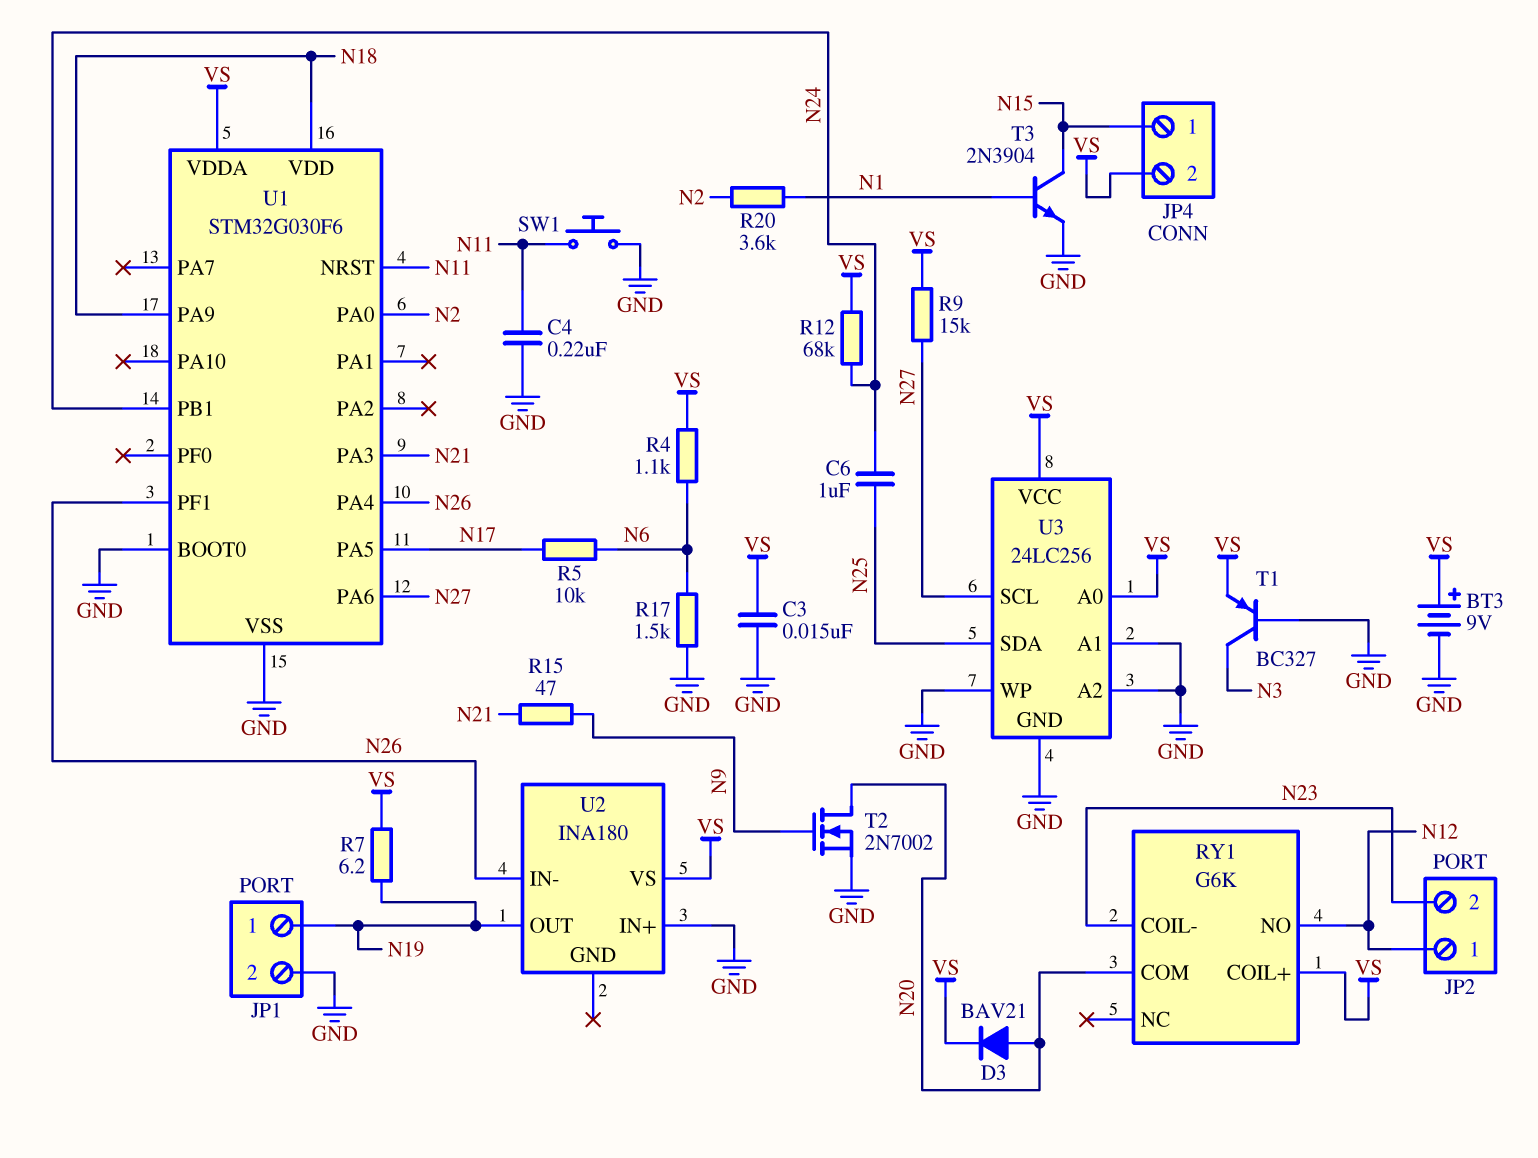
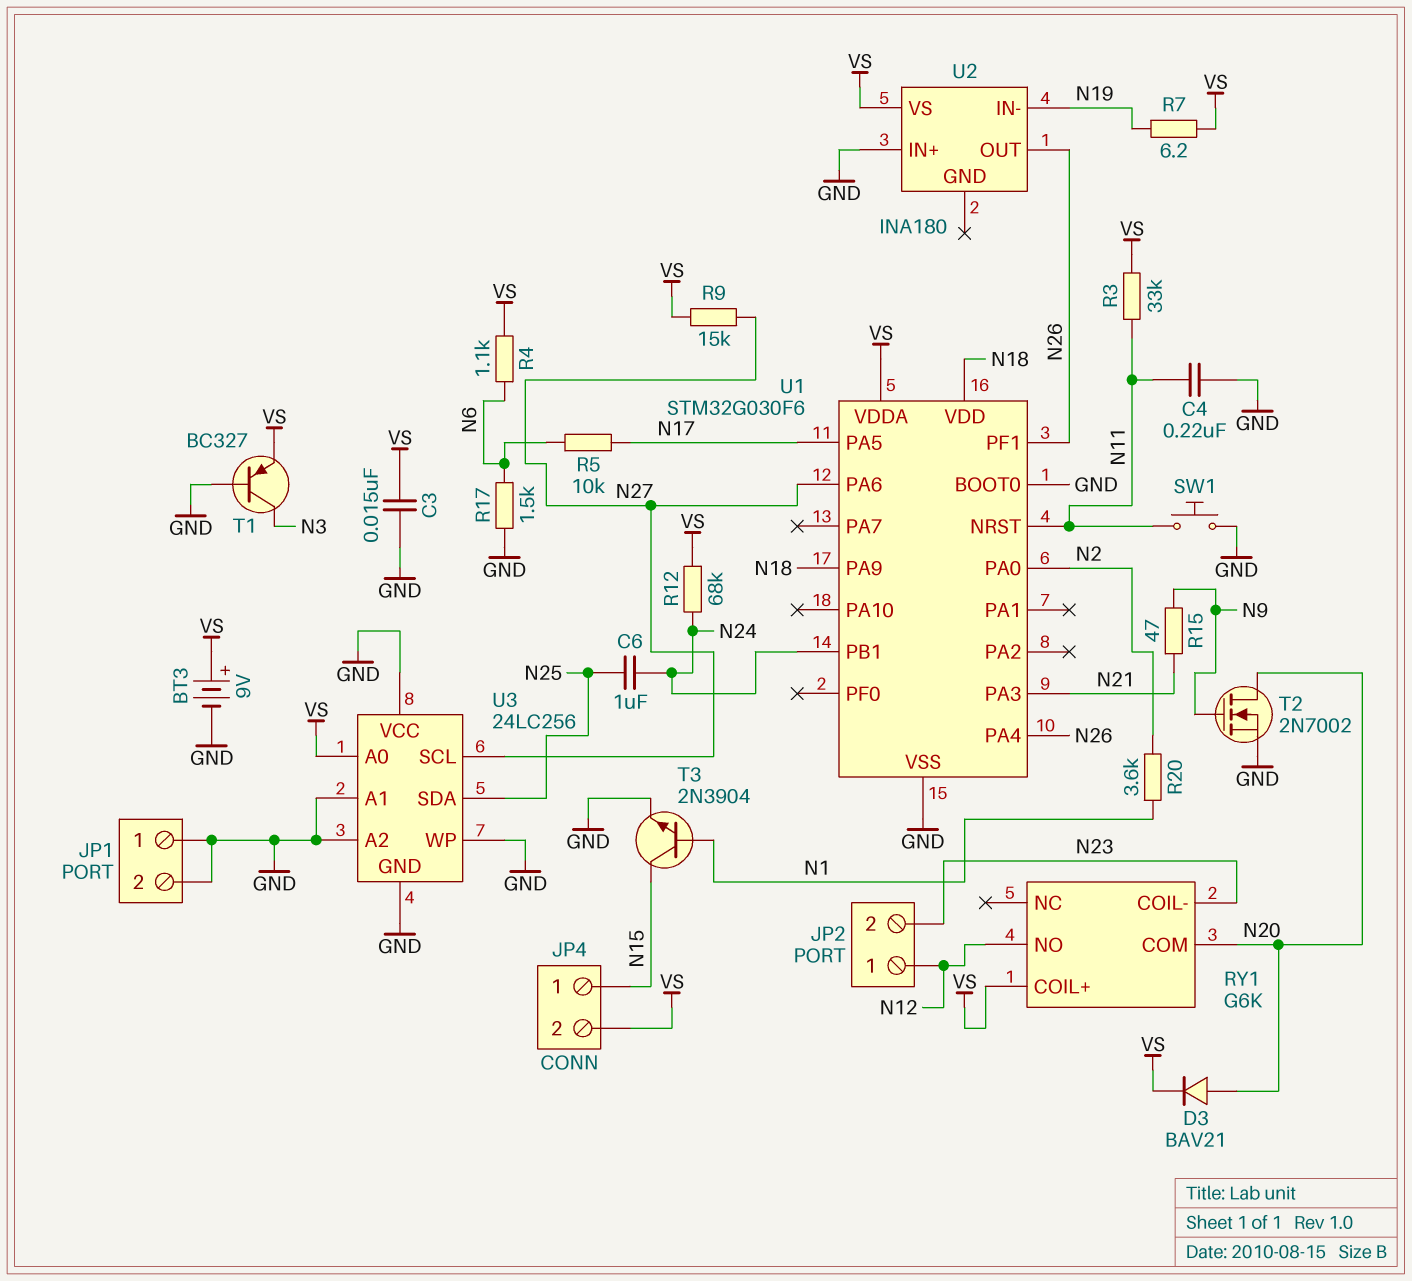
JP1 pin 1: N19 -> GND
R3: none -> 33k (N11, VS)
U2 pin IN-: N26 -> N19
U2 pin OUT: N19 -> N26
U3 pin VCC: VS -> GND

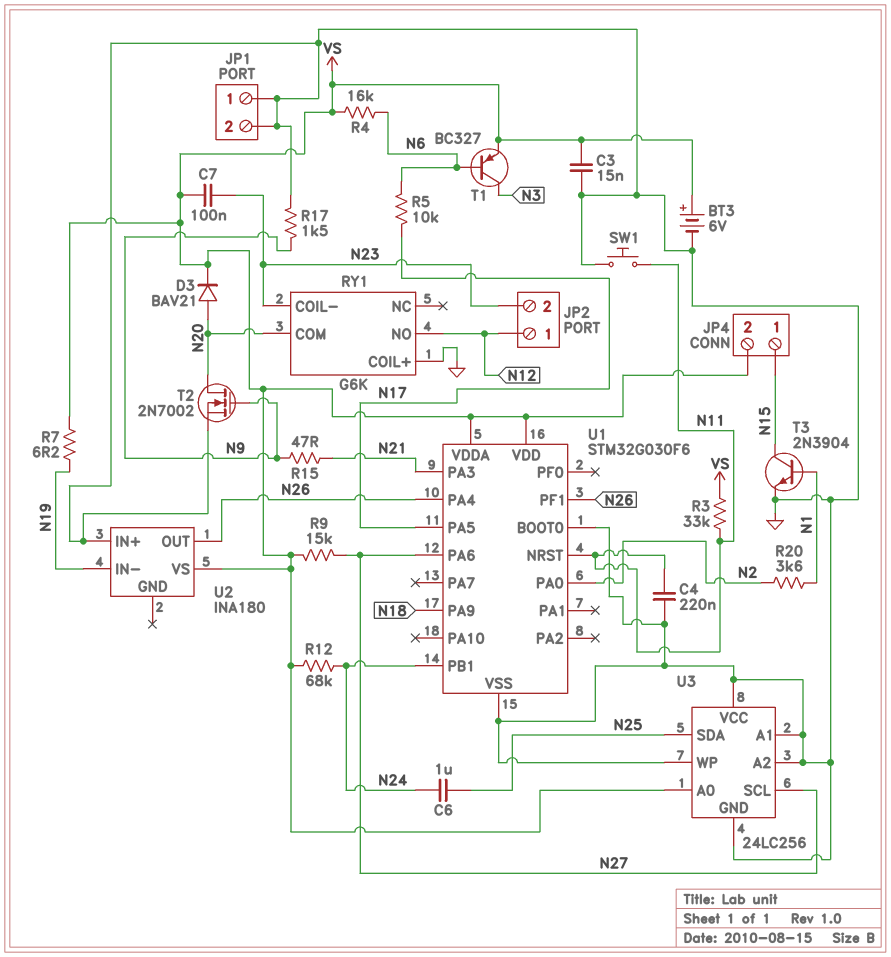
BT3: 9V (plus VS, minus GND) -> 6V (plus VS, minus GND)
C7: none -> 100nF (N23, VS)
R4: 1.1k (N6, VS) -> 16k (N6, VS)
R17: 1.5k (GND, N6) -> 1.5k (GND, N9)
RY1 pin COIL+: VS -> GND
T1: PNP BC327 (B GND, C N3, E VS) -> PNP BC327 (B N6, C N3, E VS)
U1 pin VDD: N18 -> VS

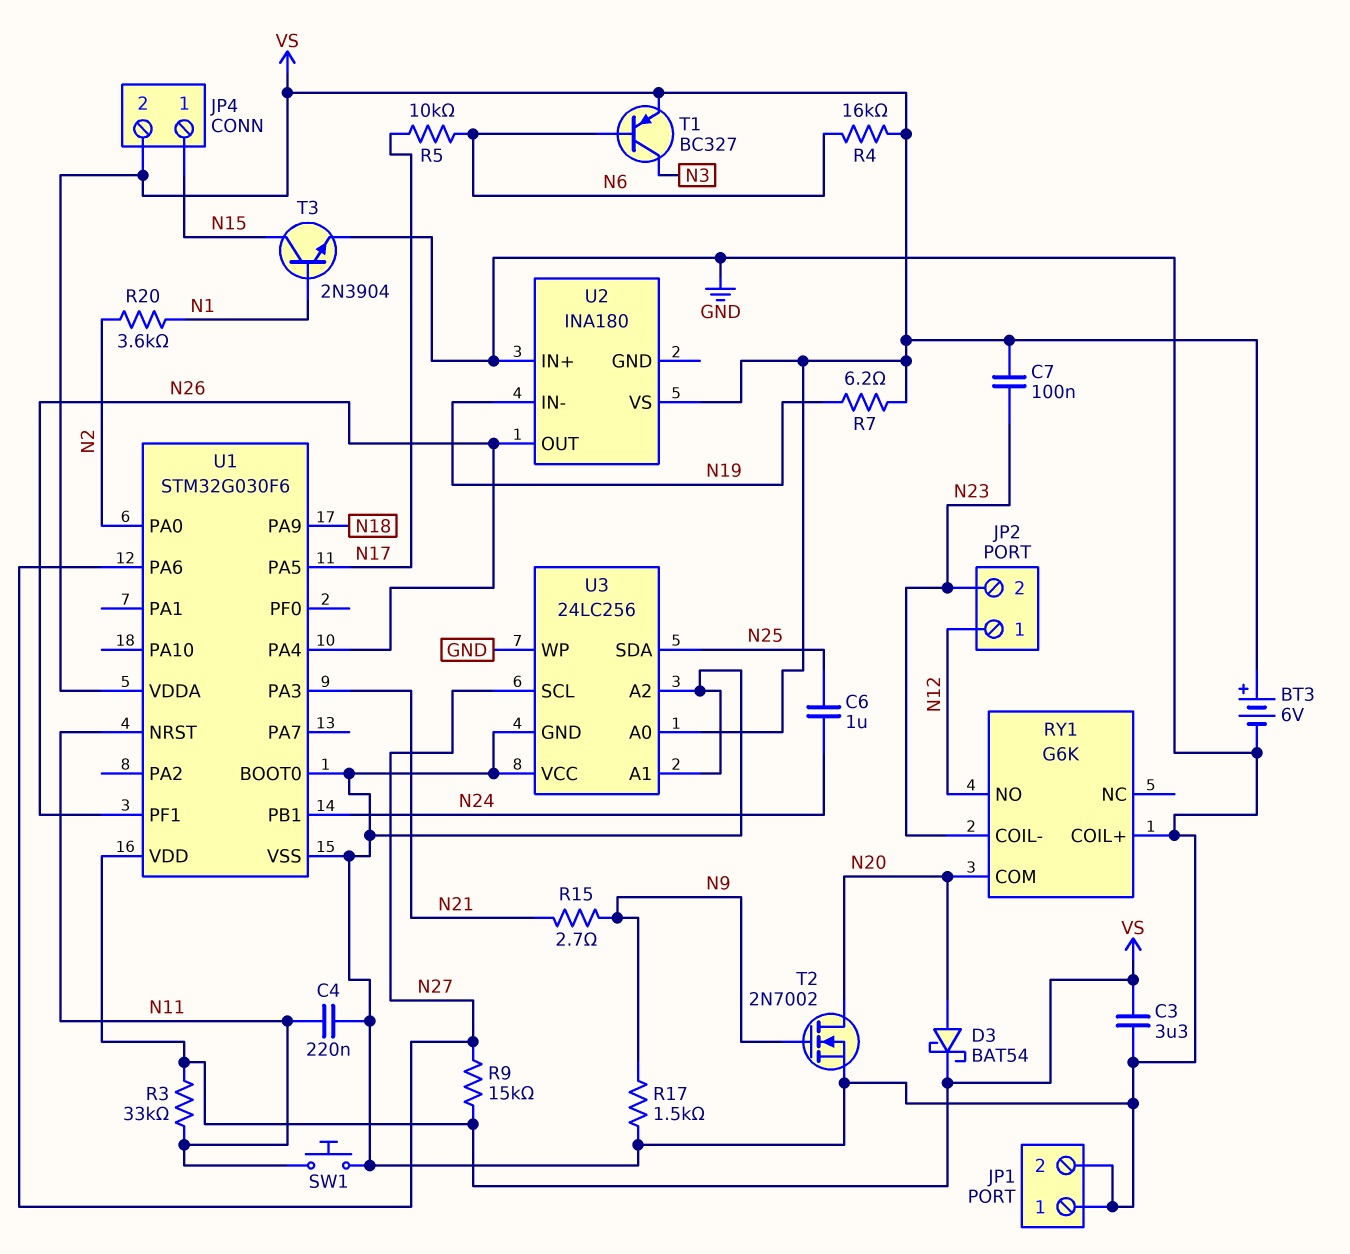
C3: 15nF (GND, VS) -> 3.3uF (GND, VS)
D3: diode BAV21 (A N20, K VS) -> schottky BAT54 (A N20, K VS)
R12: 68k (N24, VS) -> none
R15: 47 (N9, N21) -> 2.7 (N9, N21)

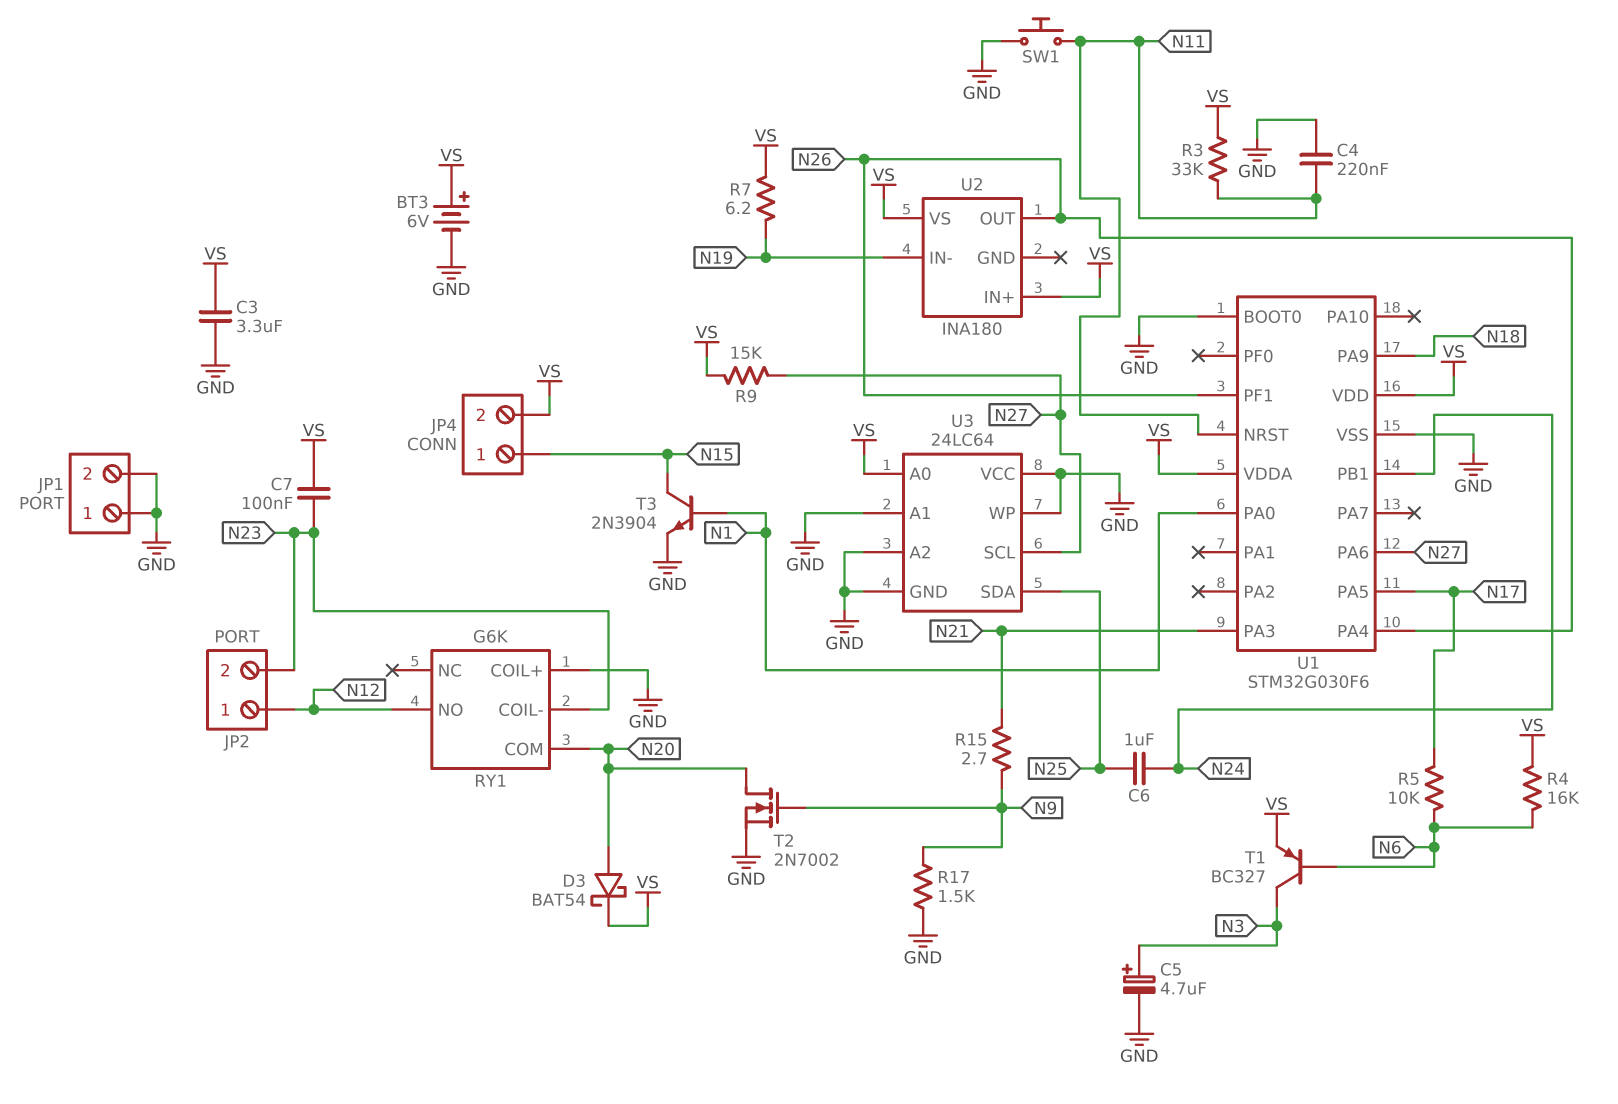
C5: none -> 4.7uF (plus N3, minus GND)
R20: 3.6k (N1, N2) -> none
U1 pin PA0: N2 -> N1
U2 pin IN+: GND -> VS
U3: 24LC256 -> 24LC64

